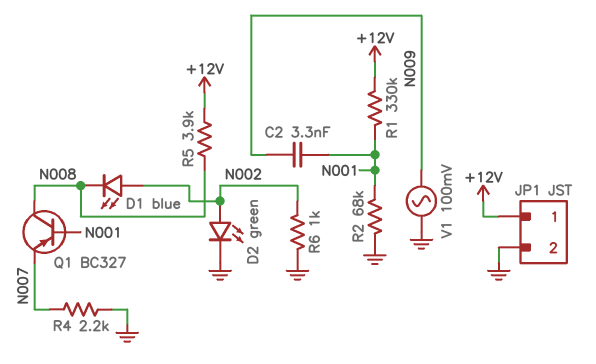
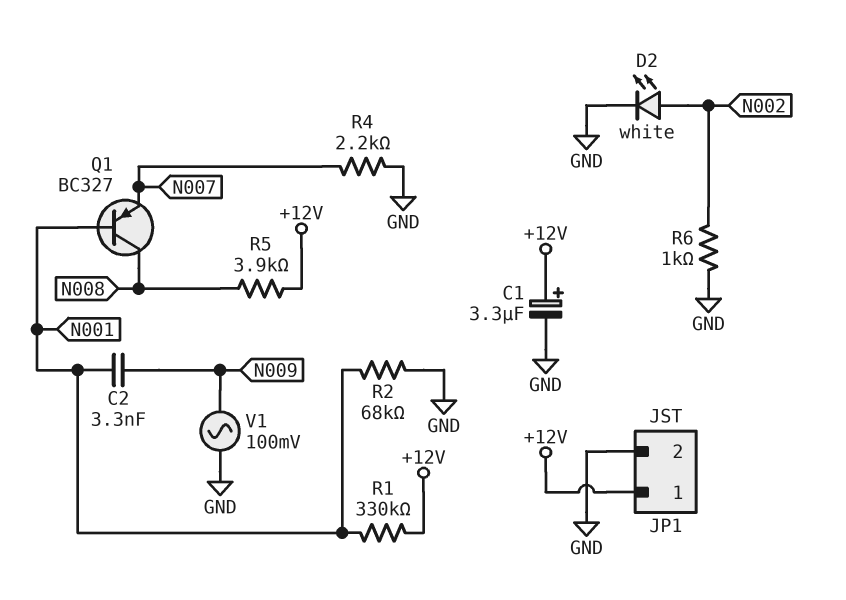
C1: none -> 3.3uF (plus +12V, minus GND)
D1: LED blue (A N002, K N008) -> none
D2: LED green (A N002, K GND) -> LED white (A N002, K GND)

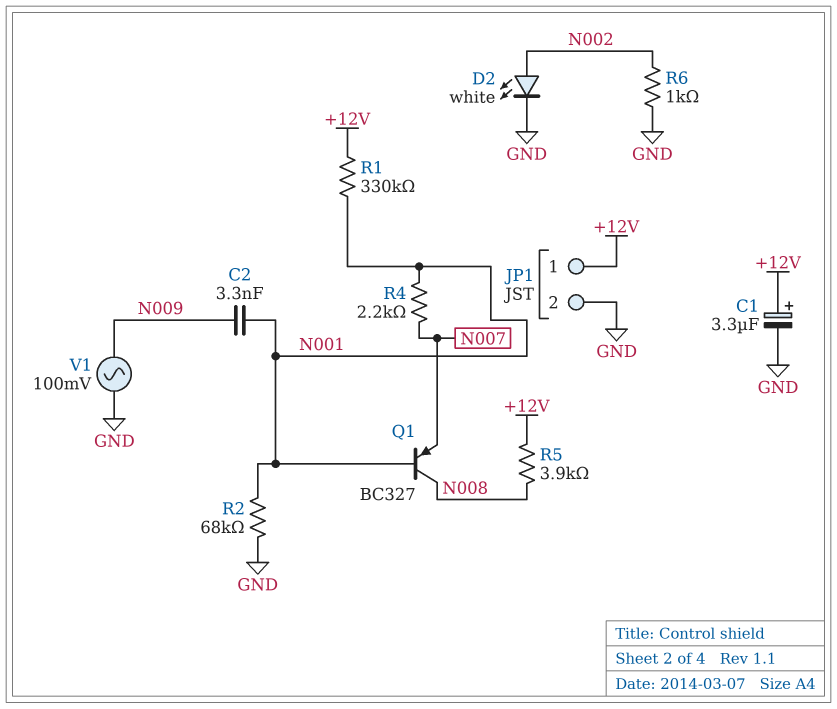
R4: 2.2k (GND, N007) -> 2.2k (N001, N007)

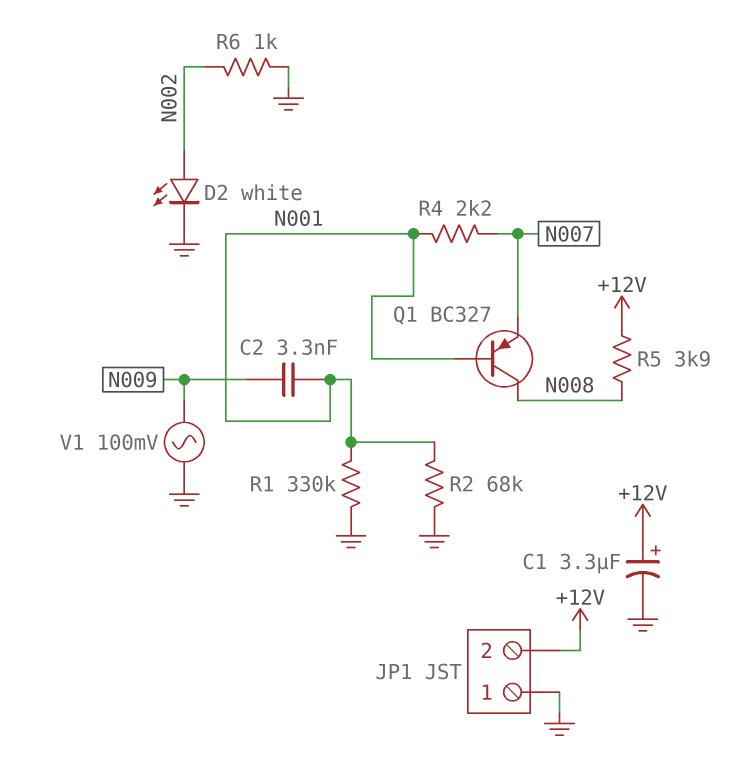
JP1 pin 1: +12V -> GND
JP1 pin 2: GND -> +12V
R1: 330k (+12V, N001) -> 330k (GND, N001)

